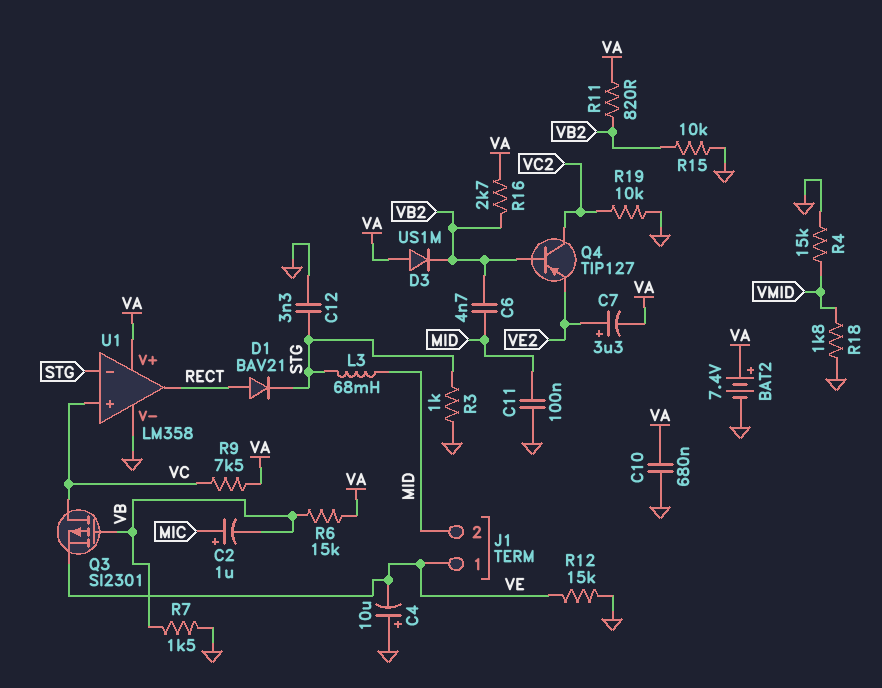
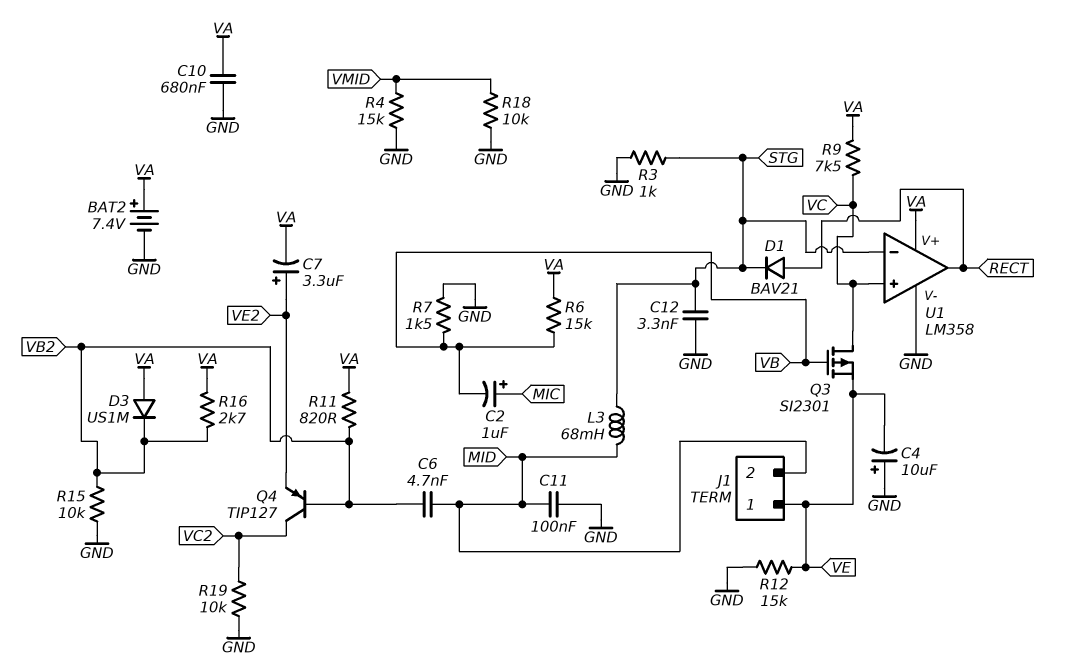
R18: 1.8k (GND, VMID) -> 10k (GND, VMID)

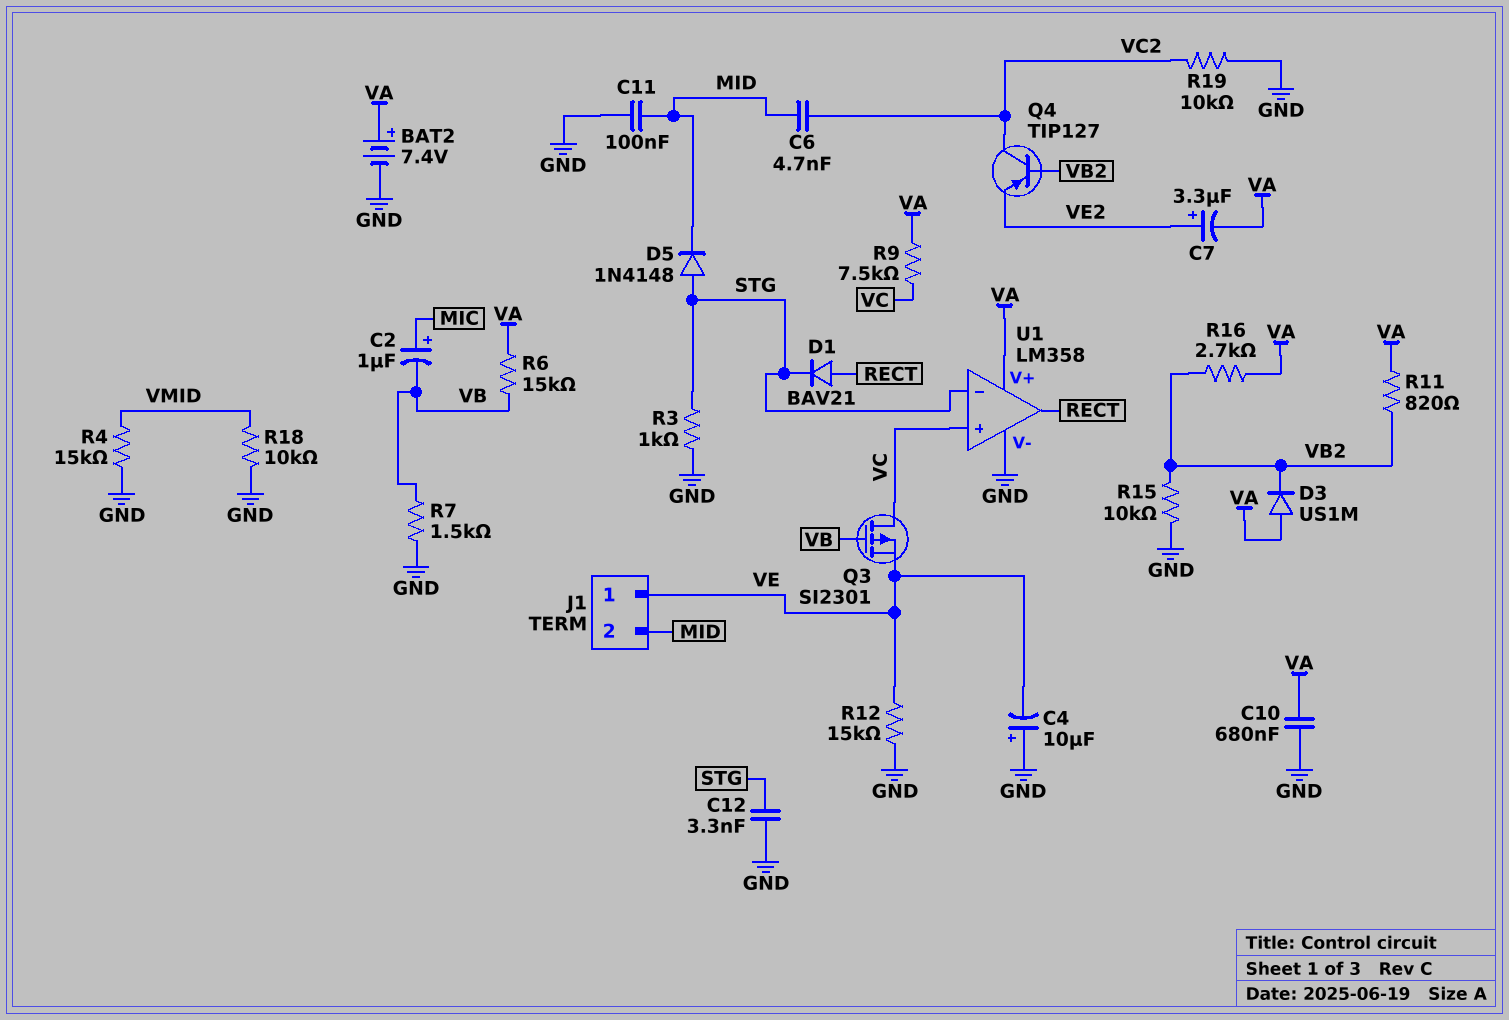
C6: 4.7nF (MID, VB2) -> 4.7nF (MID, VC2)
D5: none -> diode 1N4148 (A STG, K MID)
L3: 68mH (MID, STG) -> none

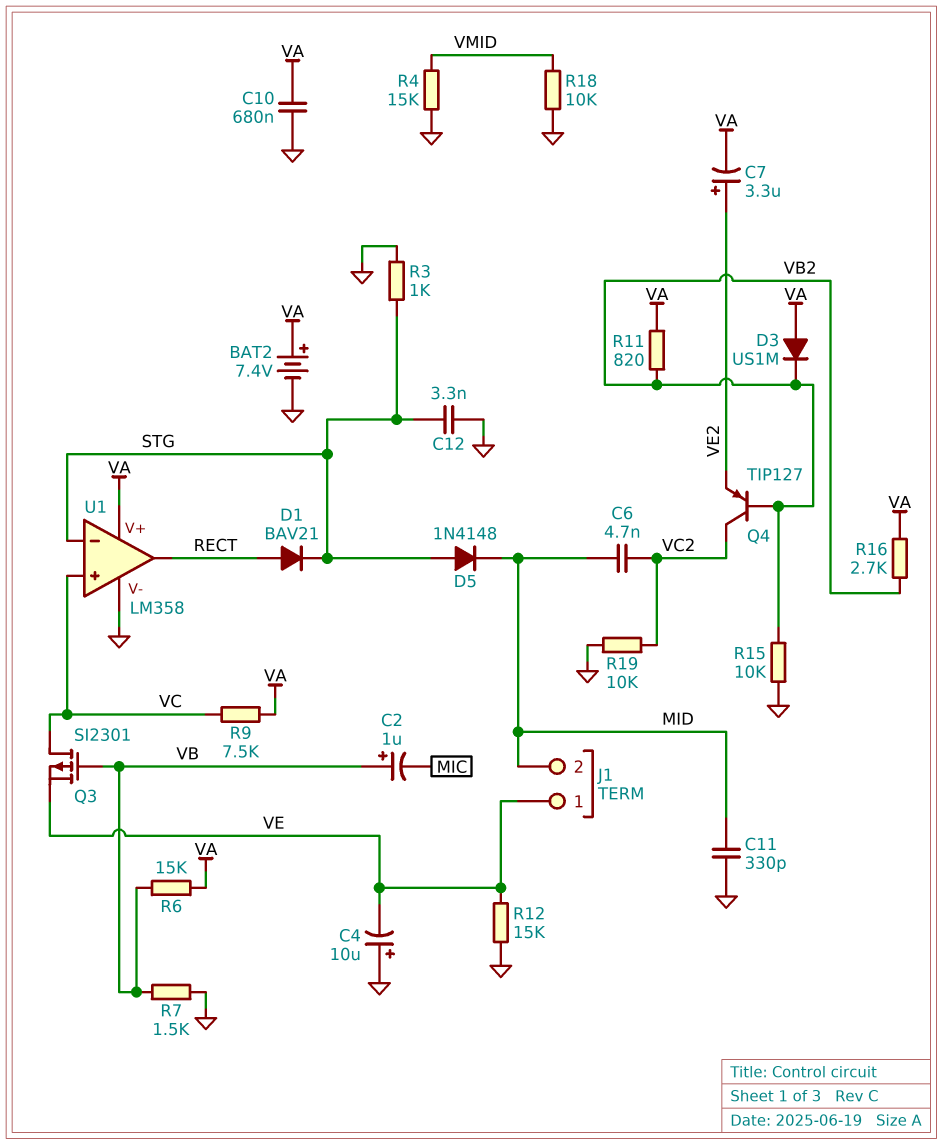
C2: 1uF (plus MIC, minus VB) -> 1uF (plus VB, minus MIC)
C11: 100nF (GND, MID) -> 330pF (GND, MID)

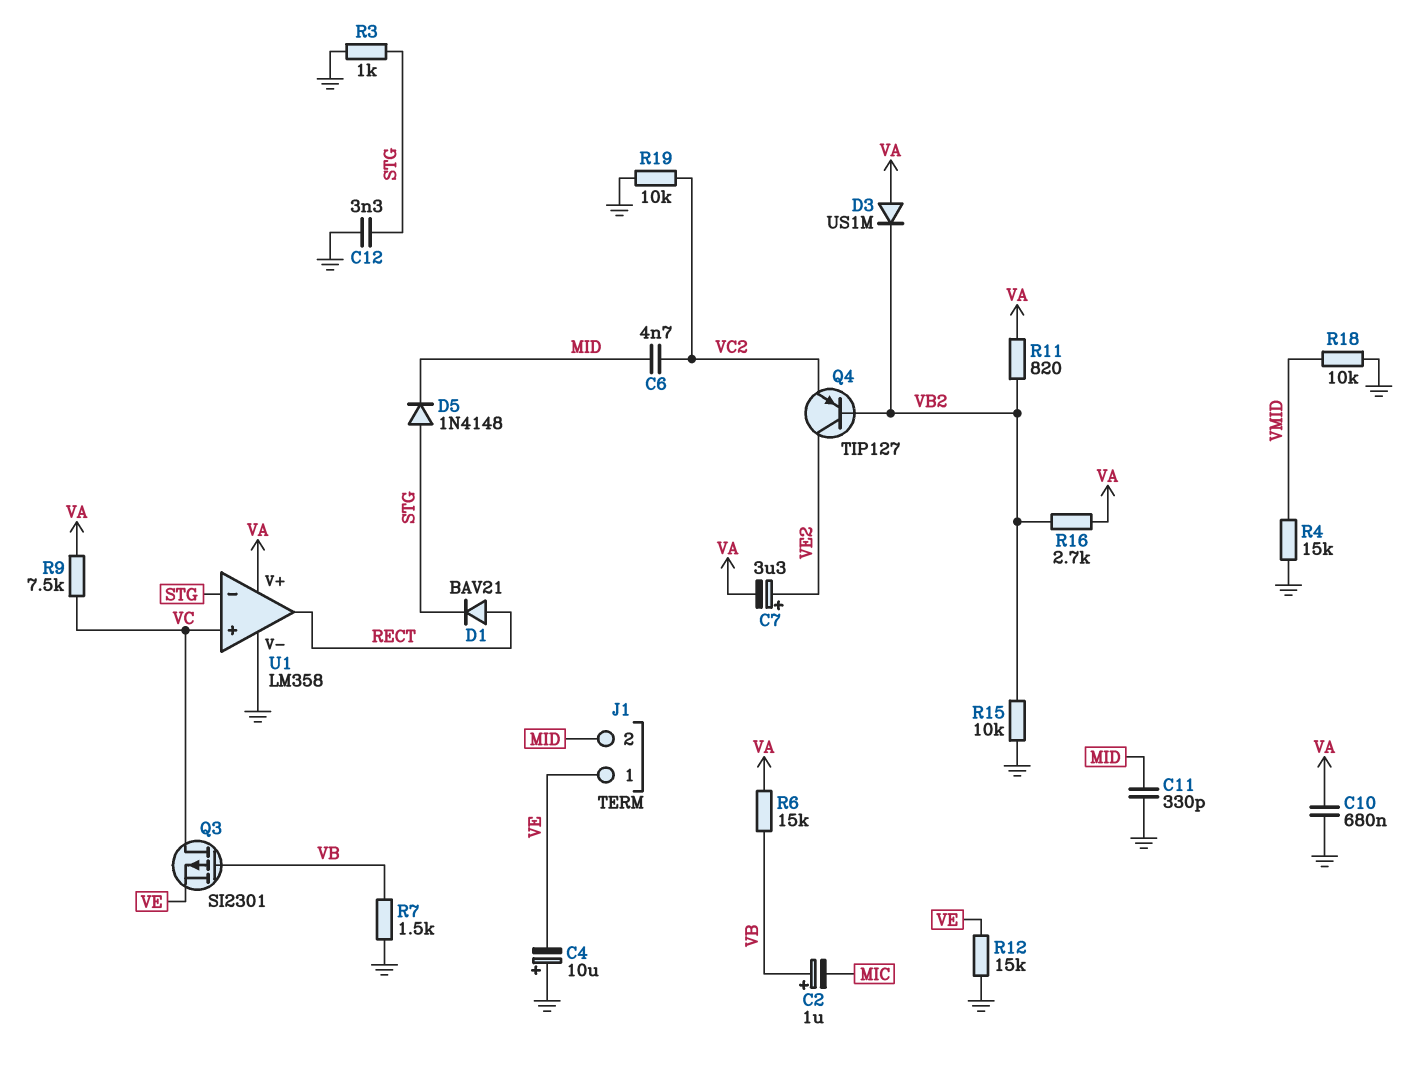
BAT2: 7.4V (plus VA, minus GND) -> none
Q4: PNP TIP127 (B VB2, C VC2, E VE2) -> PNP TIP127 (B VB2, C VE2, E VC2)

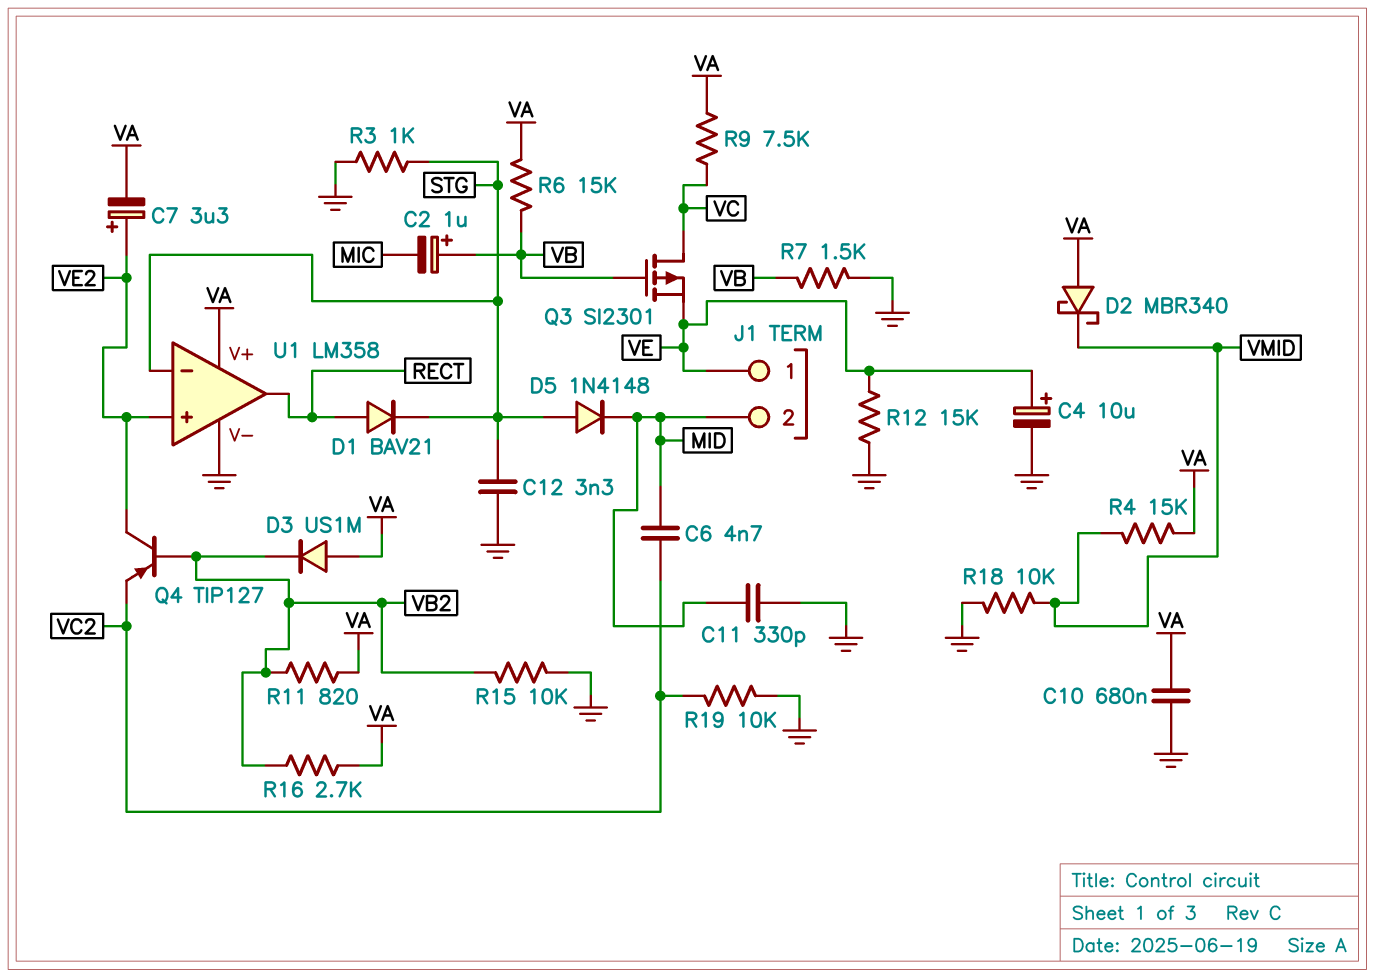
C4: 10uF (plus GND, minus VE) -> 10uF (plus VE, minus GND)
D2: none -> schottky MBR340 (A VA, K VMID)
R4: 15k (GND, VMID) -> 15k (VA, VMID)
U1 pin in+: VC -> VE2

